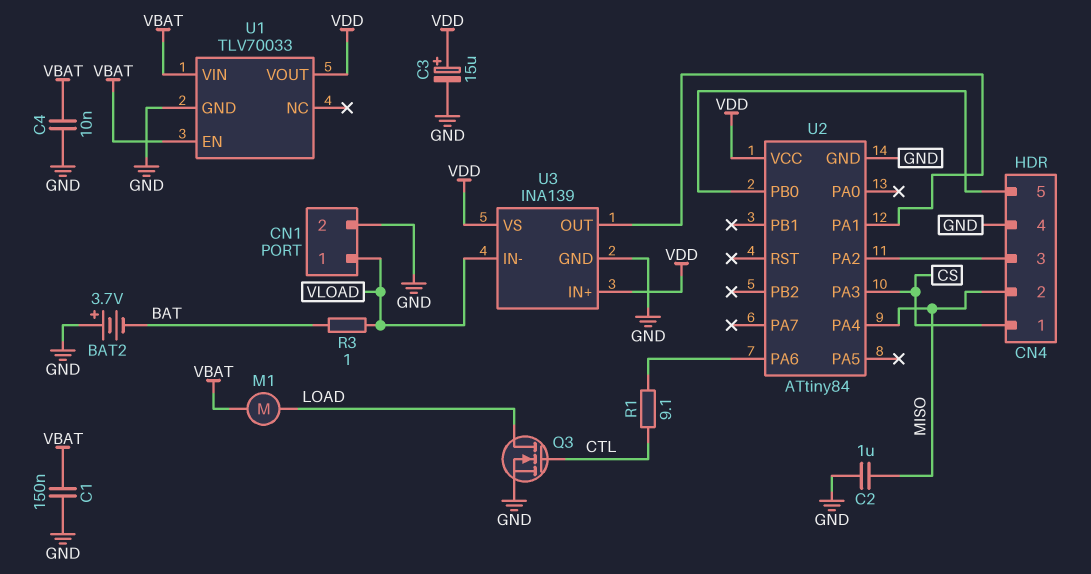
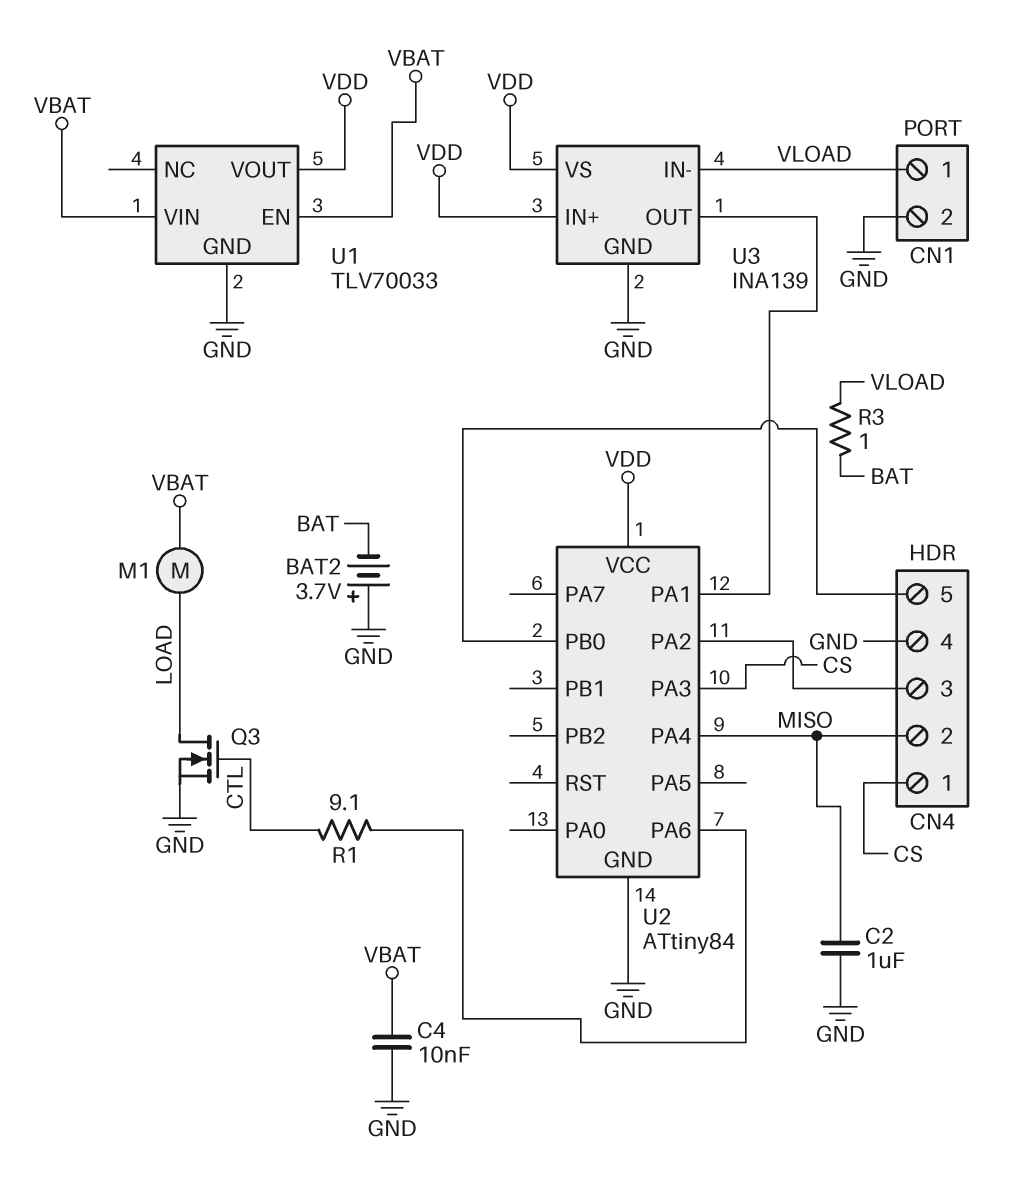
C1: 150nF (GND, VBAT) -> none
C3: 15uF (plus VDD, minus GND) -> none

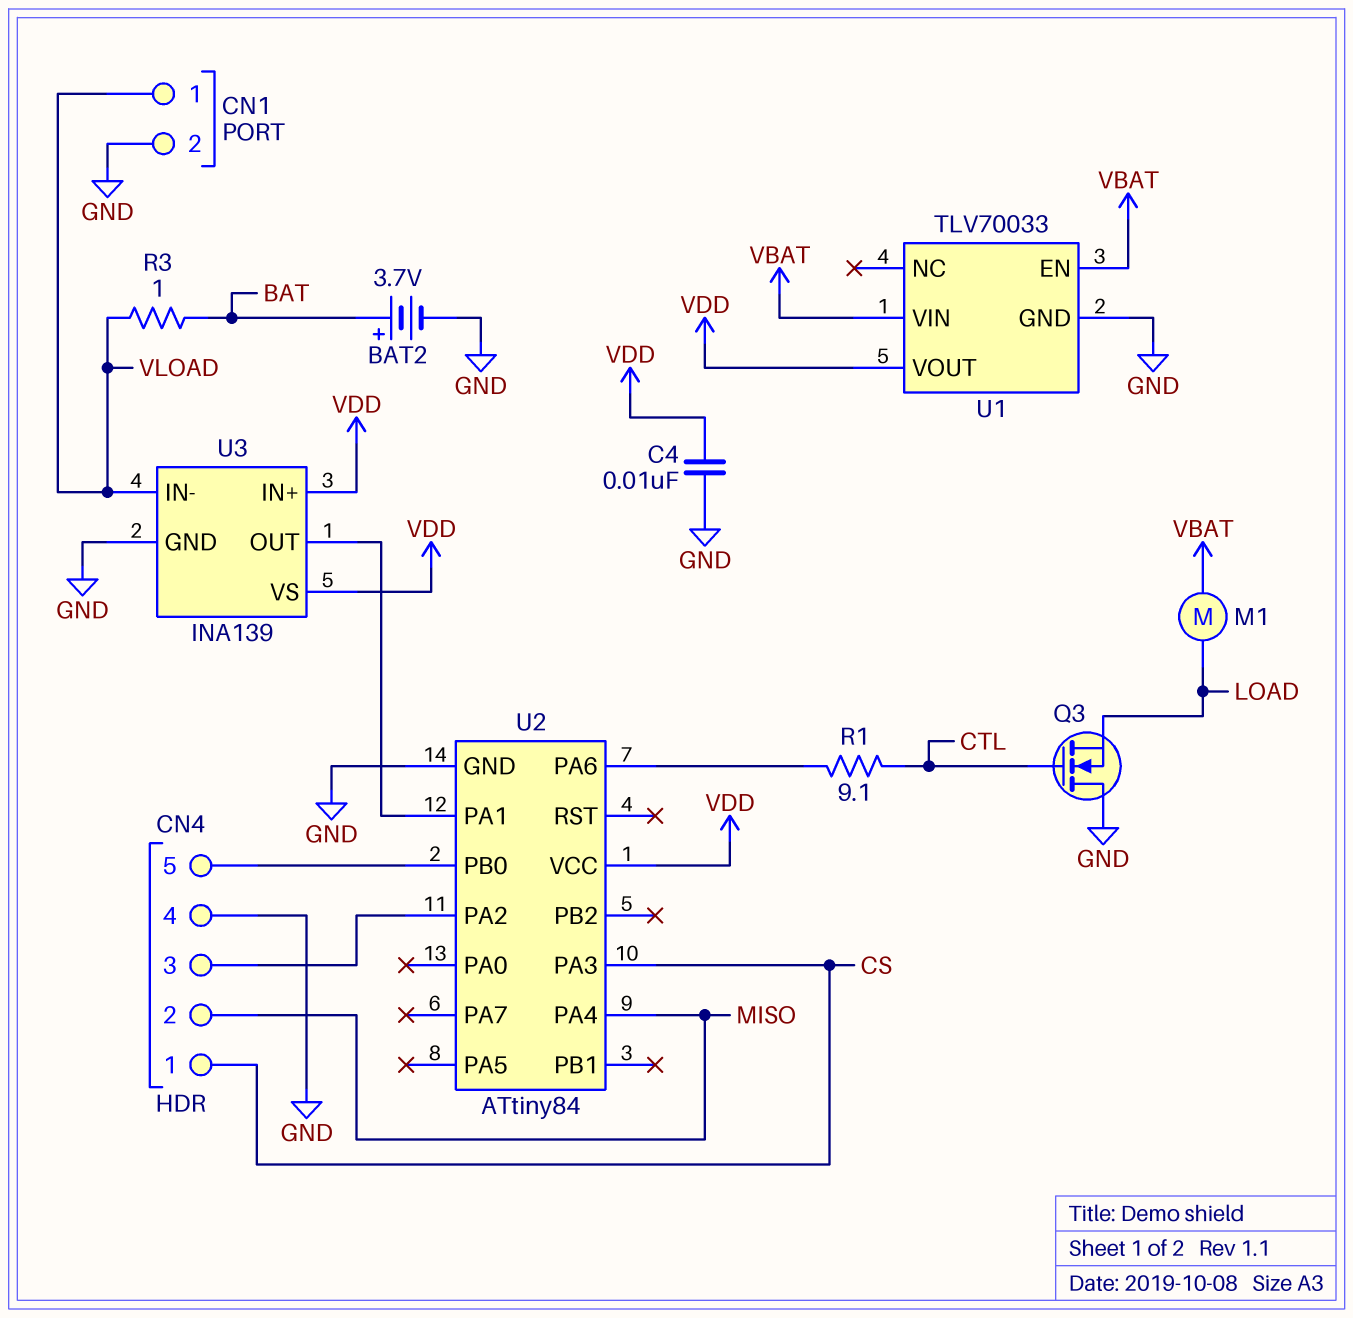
BAT2: 3.7V (plus GND, minus BAT) -> 3.7V (plus BAT, minus GND)
C2: 1uF (GND, MISO) -> none
C4: 10nF (GND, VBAT) -> 10nF (GND, VDD)
Q3: NMOS (G CTL, D LOAD, S GND) -> NMOS (G CTL, D GND, S LOAD)

